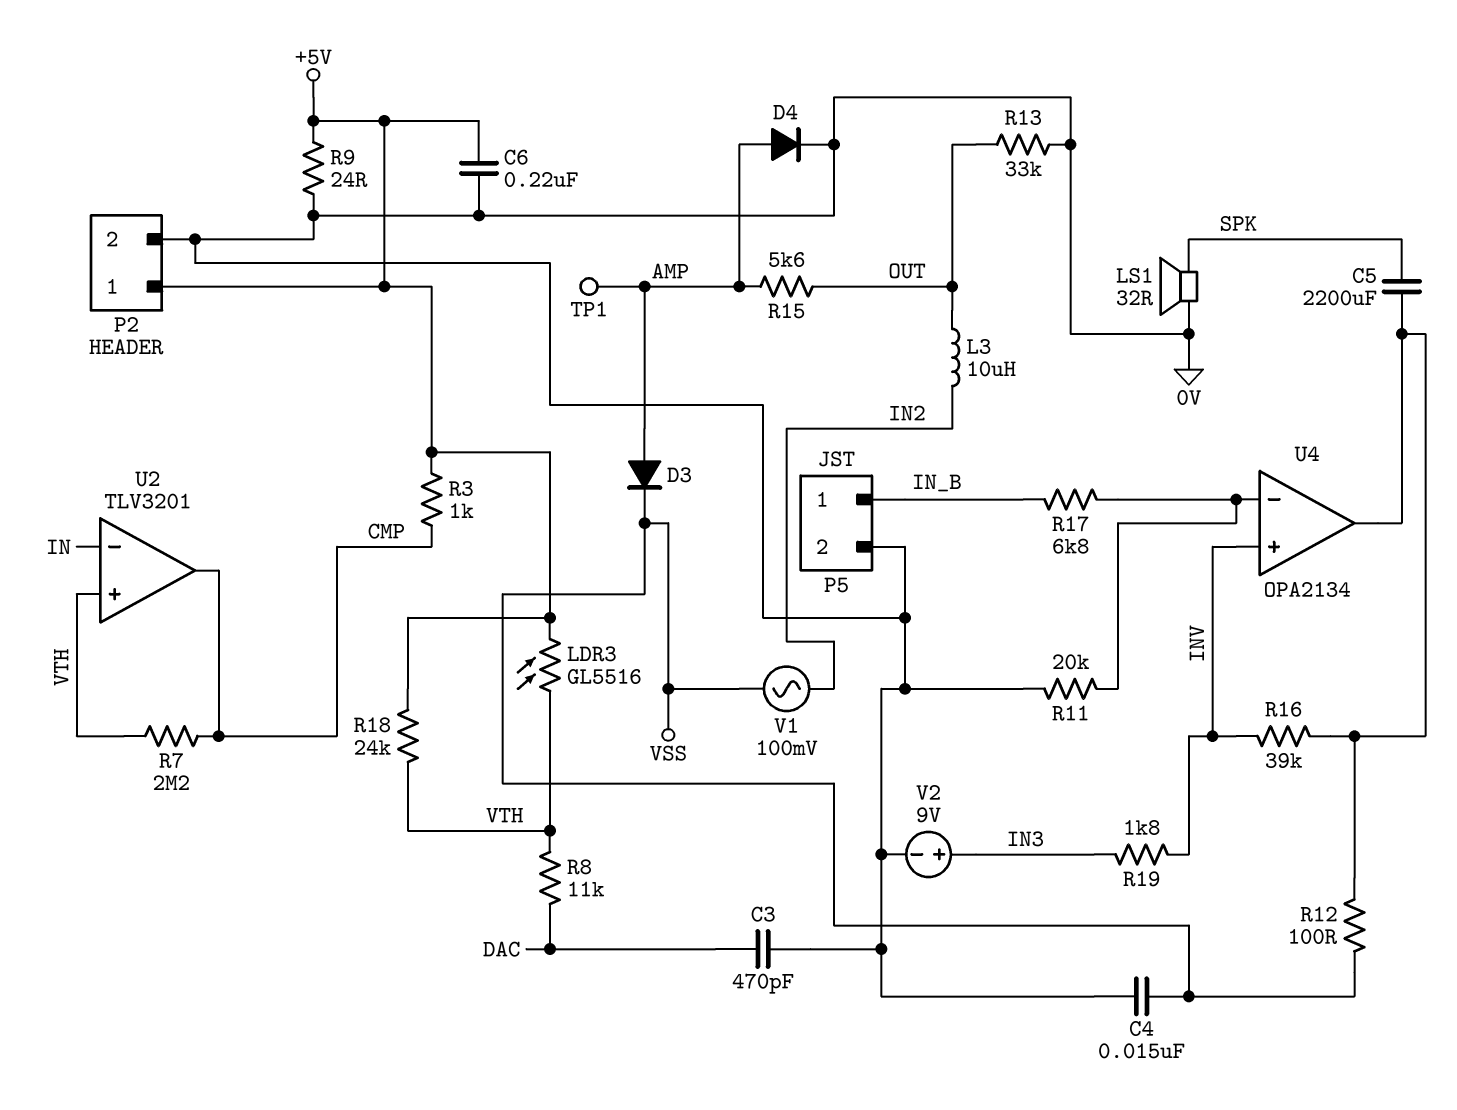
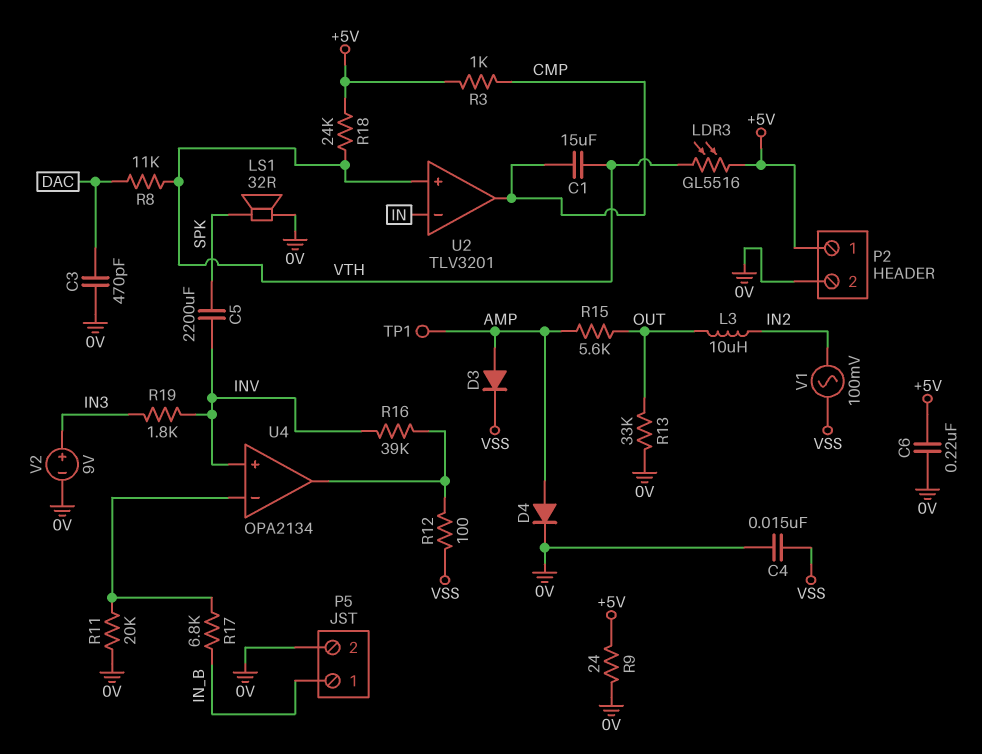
C1: none -> 15uF (CMP, VTH)
C5: 2200uF (SPK, U4/out) -> 2200uF (INV, SPK)
R7: 2.2M (CMP, VTH) -> none

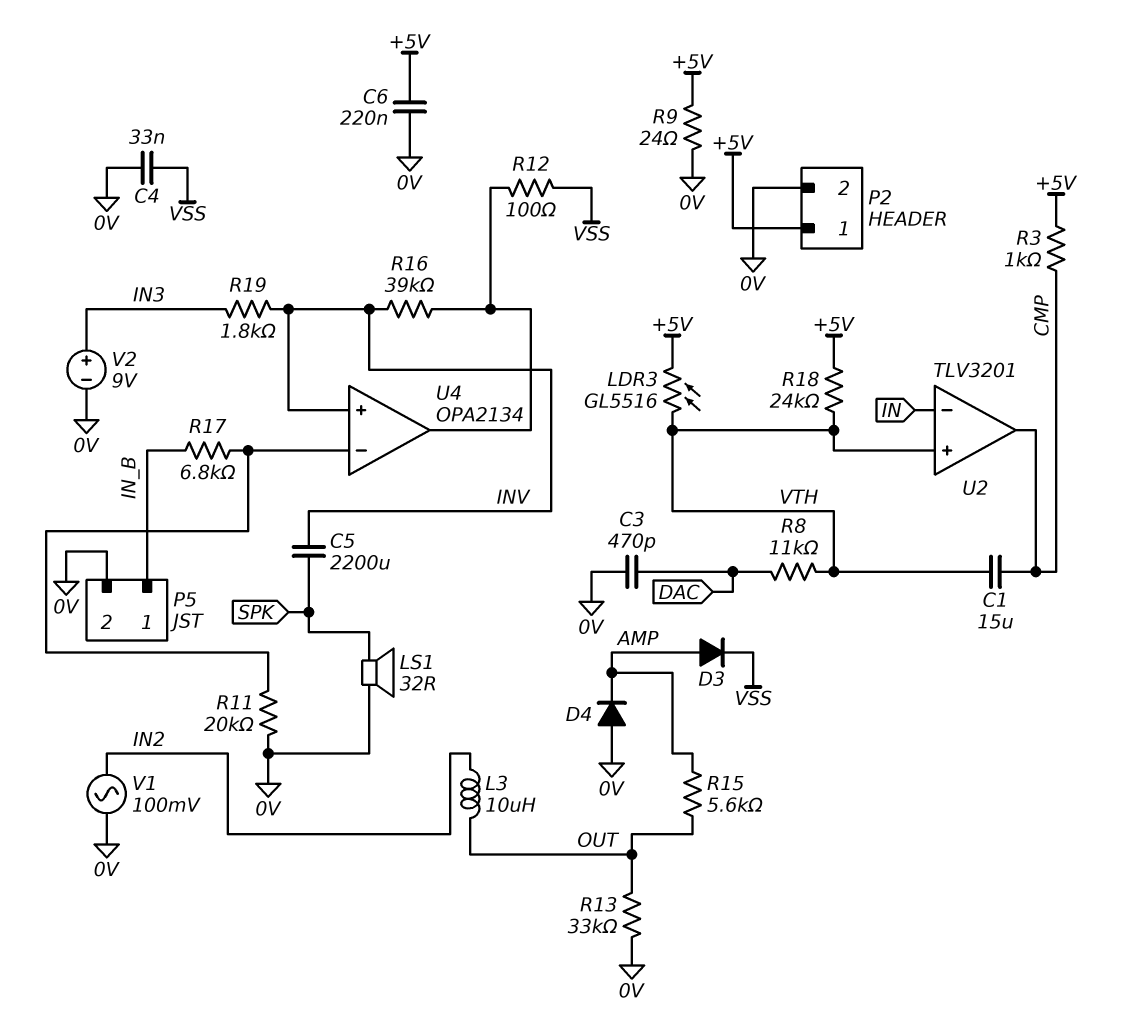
C4: 15nF (0V, VSS) -> 33nF (0V, VSS)
D4: diode (A AMP, K 0V) -> diode (A 0V, K AMP)
TP1: test point (AMP) -> none
V1: AC 100mV (IN2, VSS) -> AC 100mV (0V, IN2)

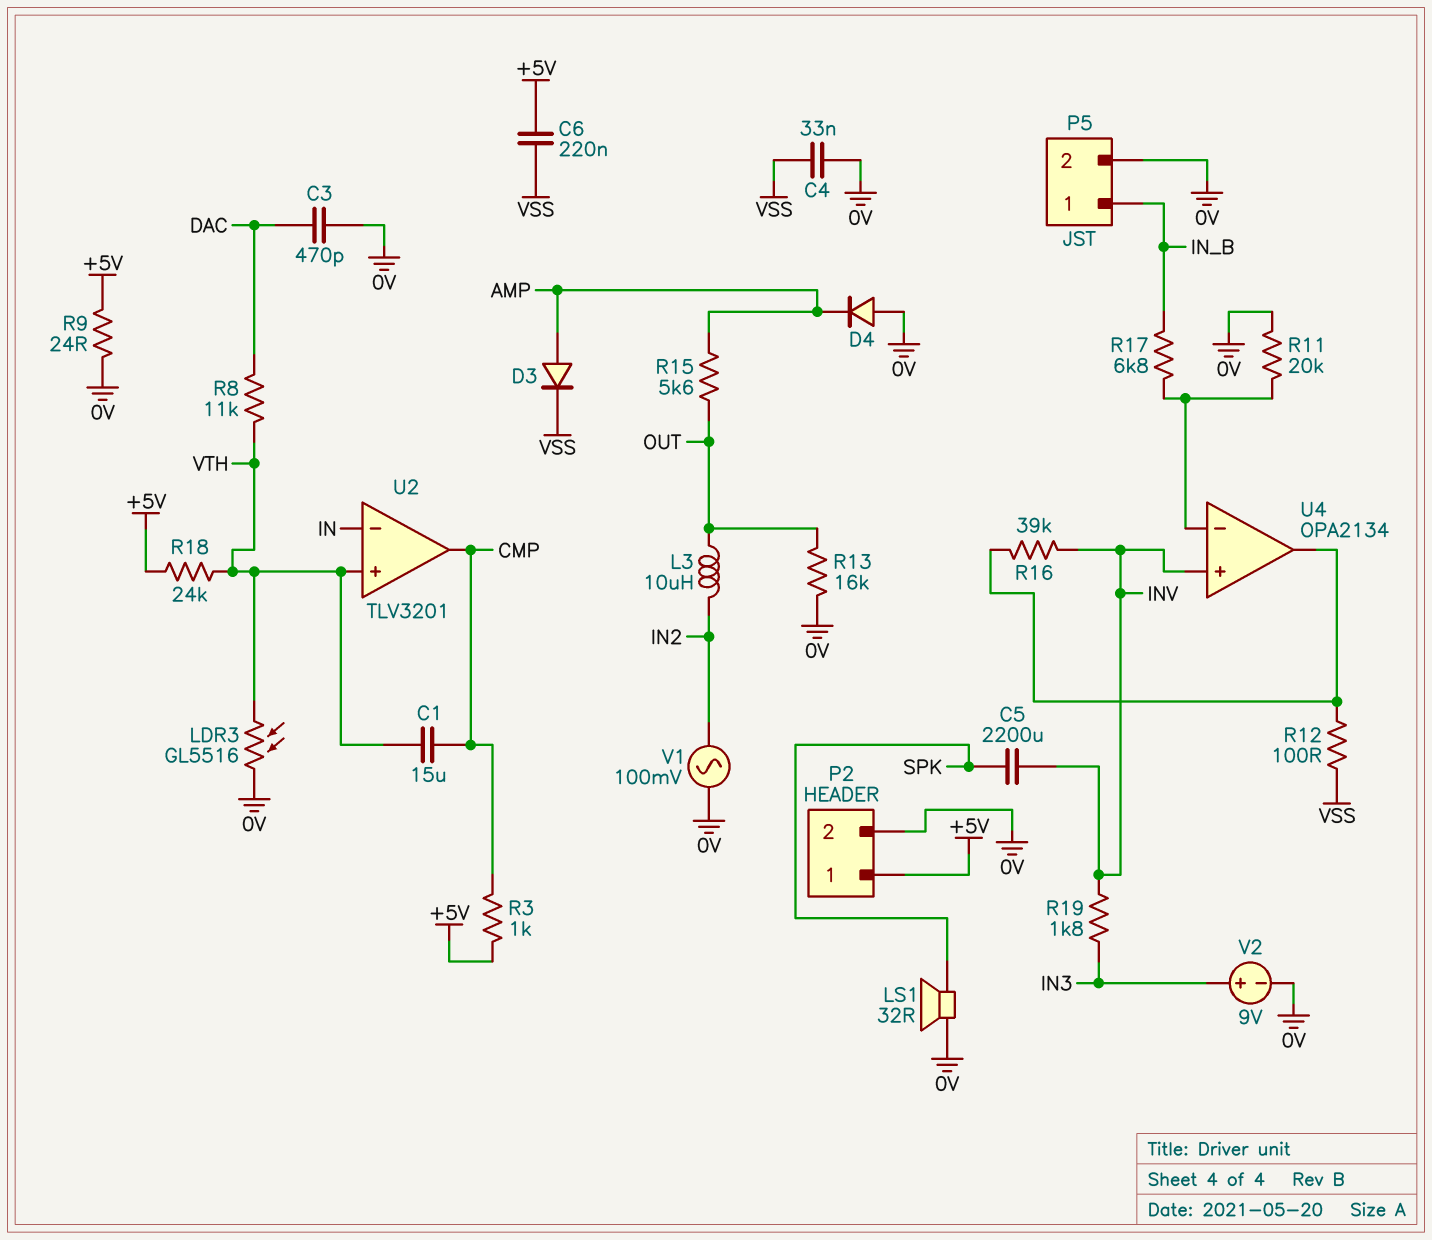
C6: 220nF (+5V, 0V) -> 220nF (+5V, VSS)
LDR3: GL5516 (+5V, VTH) -> GL5516 (0V, VTH)
R13: 33k (0V, OUT) -> 16k (0V, OUT)

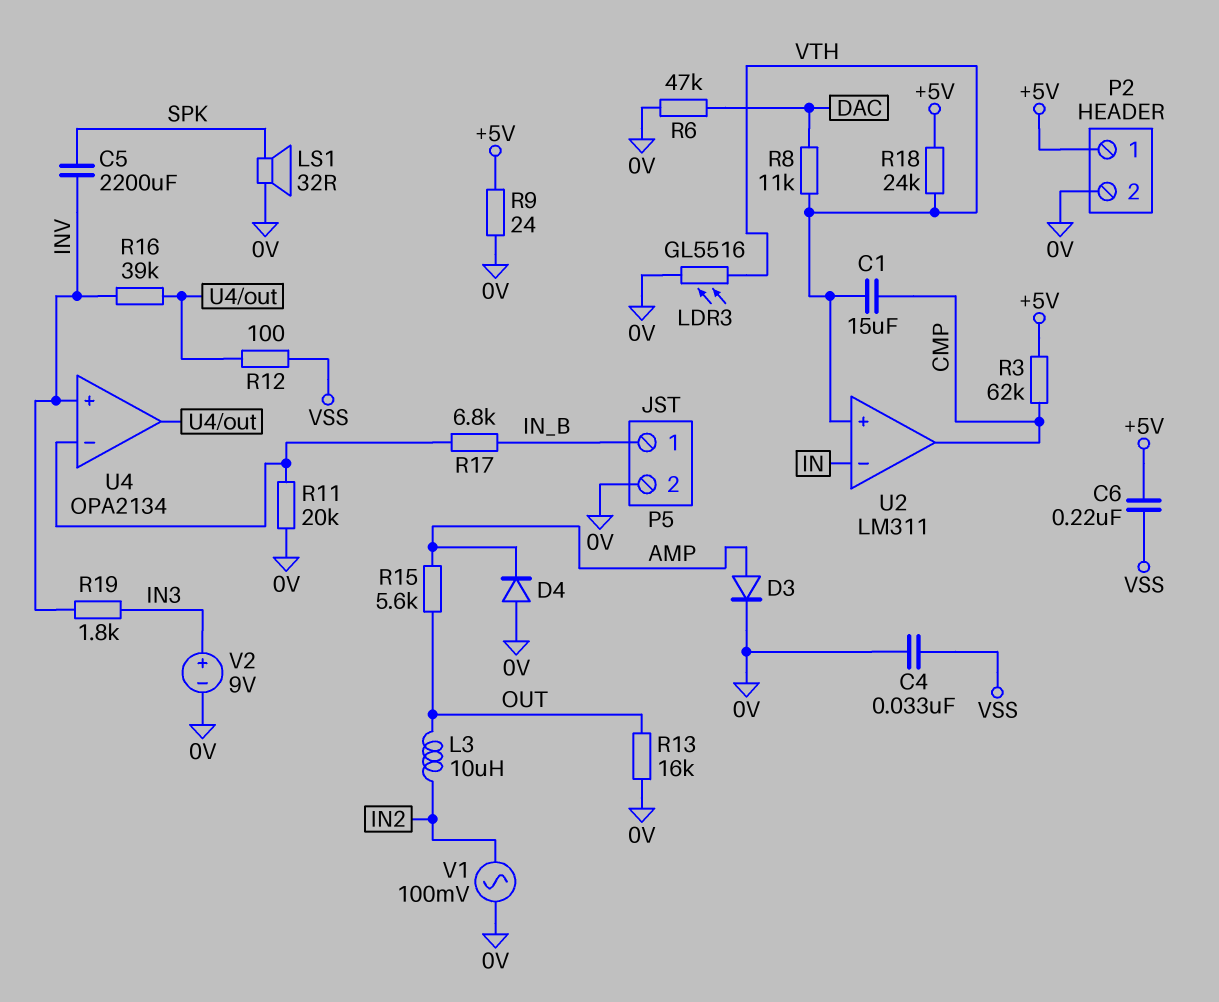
C3: 470pF (0V, DAC) -> none
D3: diode (A AMP, K VSS) -> diode (A AMP, K 0V)
R3: 1k (+5V, CMP) -> 62k (+5V, CMP)
R6: none -> 47k (0V, DAC)
U2: TLV3201 -> LM311

